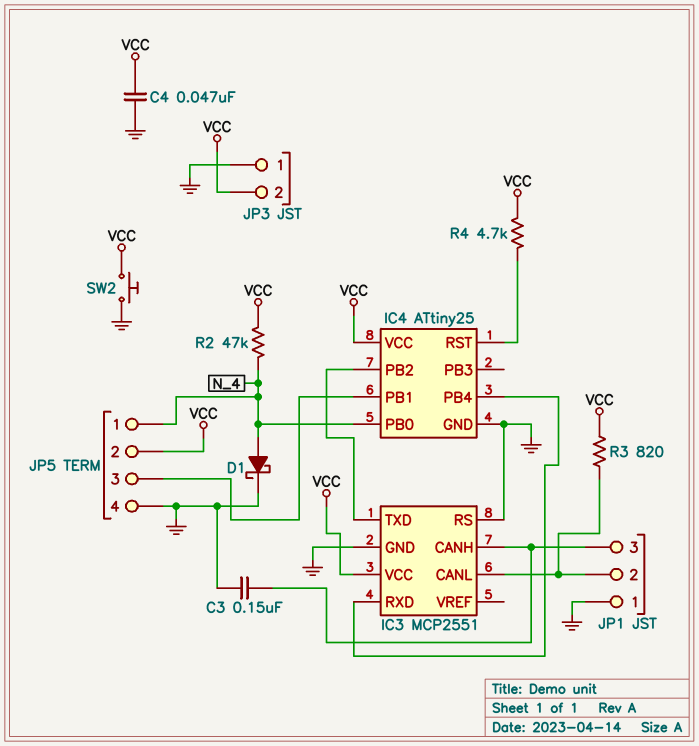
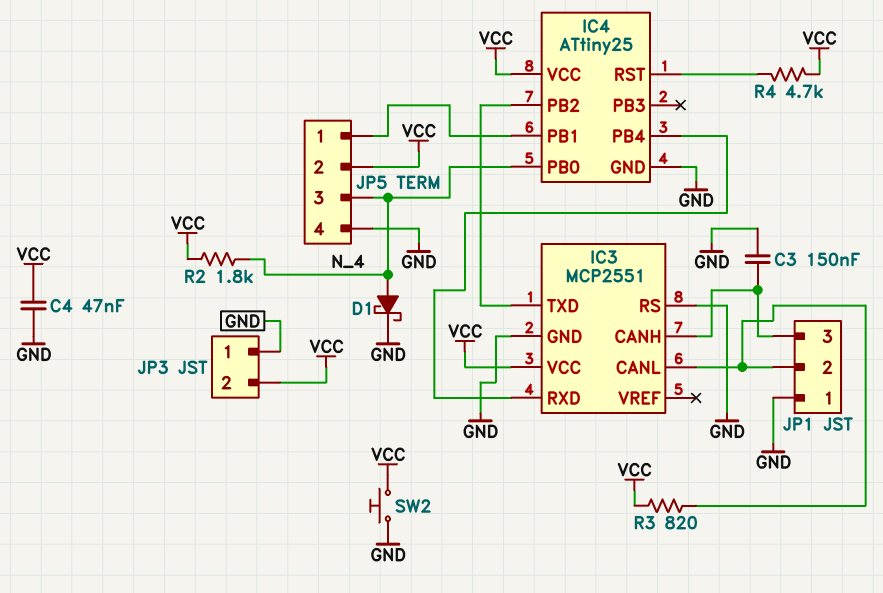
JP5 pin 1: N_4 -> IC4/PB1
JP5 pin 3: IC4/PB1 -> N_4
R2: 47k (N_4, VCC) -> 1.8k (N_4, VCC)

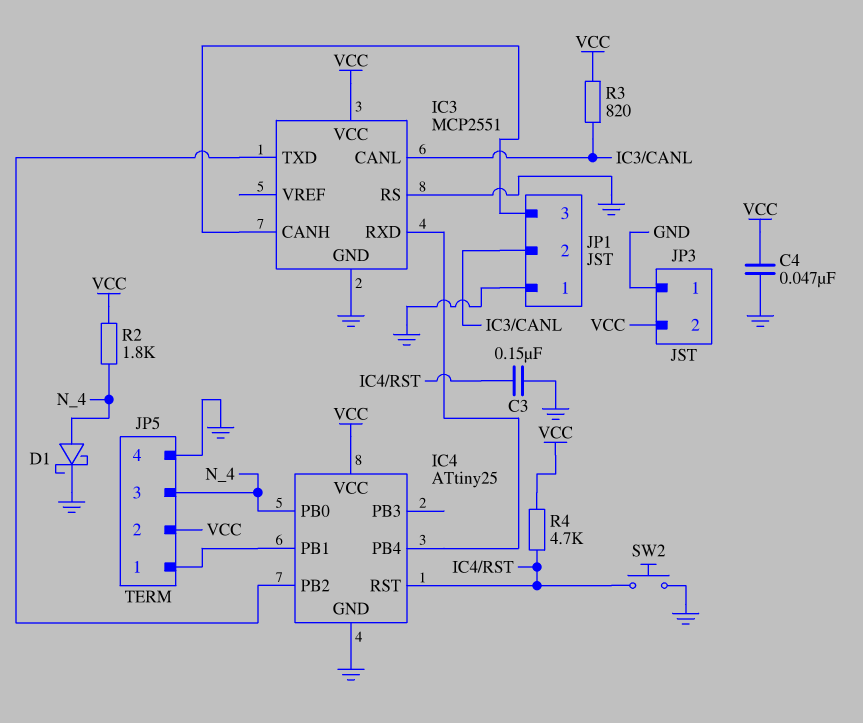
C3: 150nF (GND, IC3/CANH) -> 150nF (GND, IC4/RST)
SW2: button (GND, VCC) -> button (GND, IC4/RST)

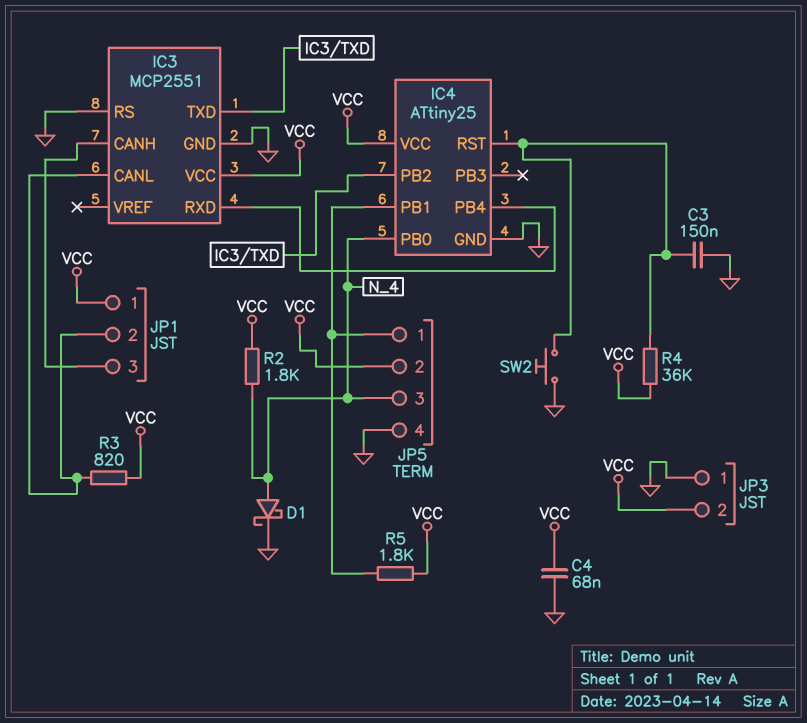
C4: 47nF (GND, VCC) -> 68nF (GND, VCC)
JP1 pin 1: GND -> VCC
R4: 4.7k (IC4/RST, VCC) -> 36k (IC4/RST, VCC)
R5: none -> 1.8k (IC4/PB1, VCC)

